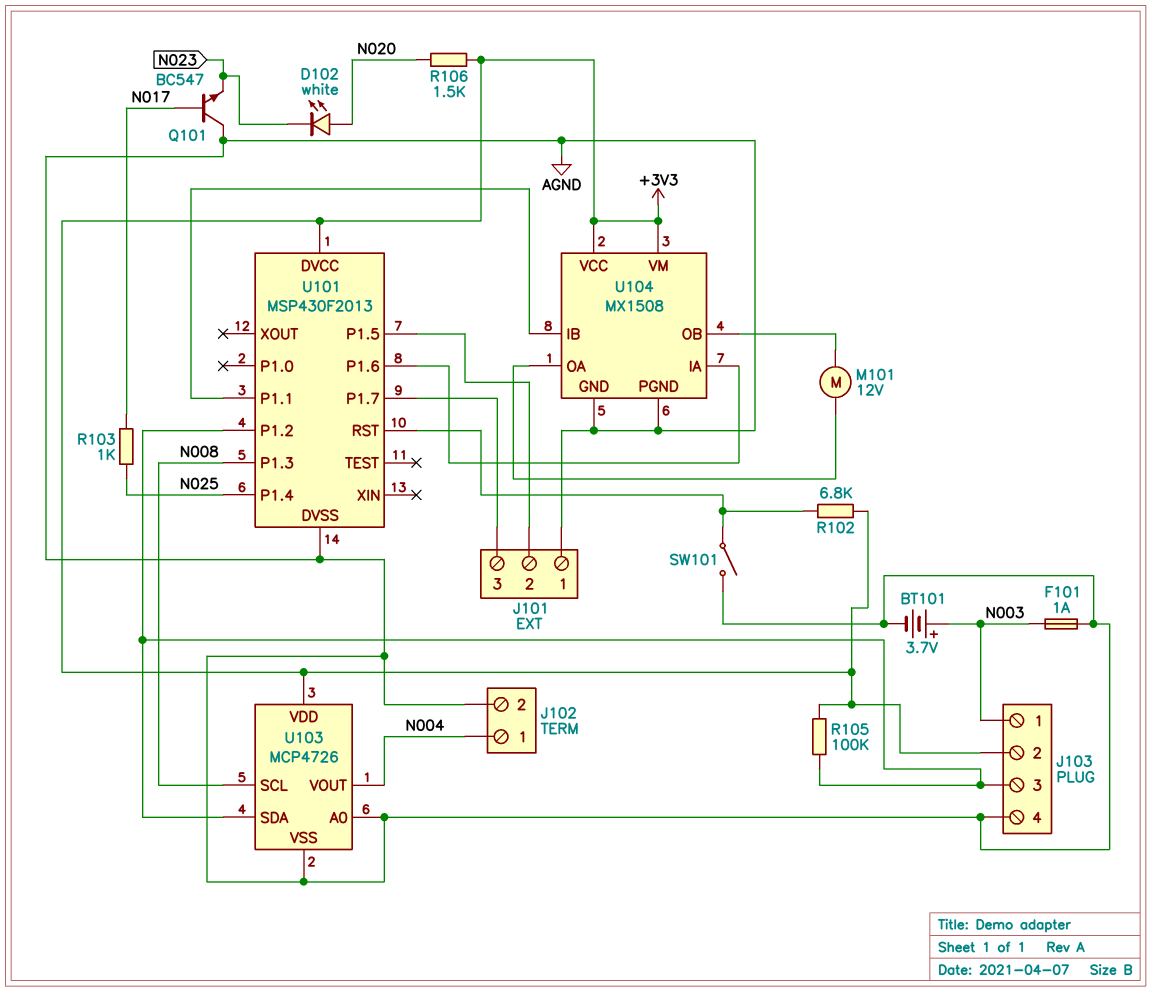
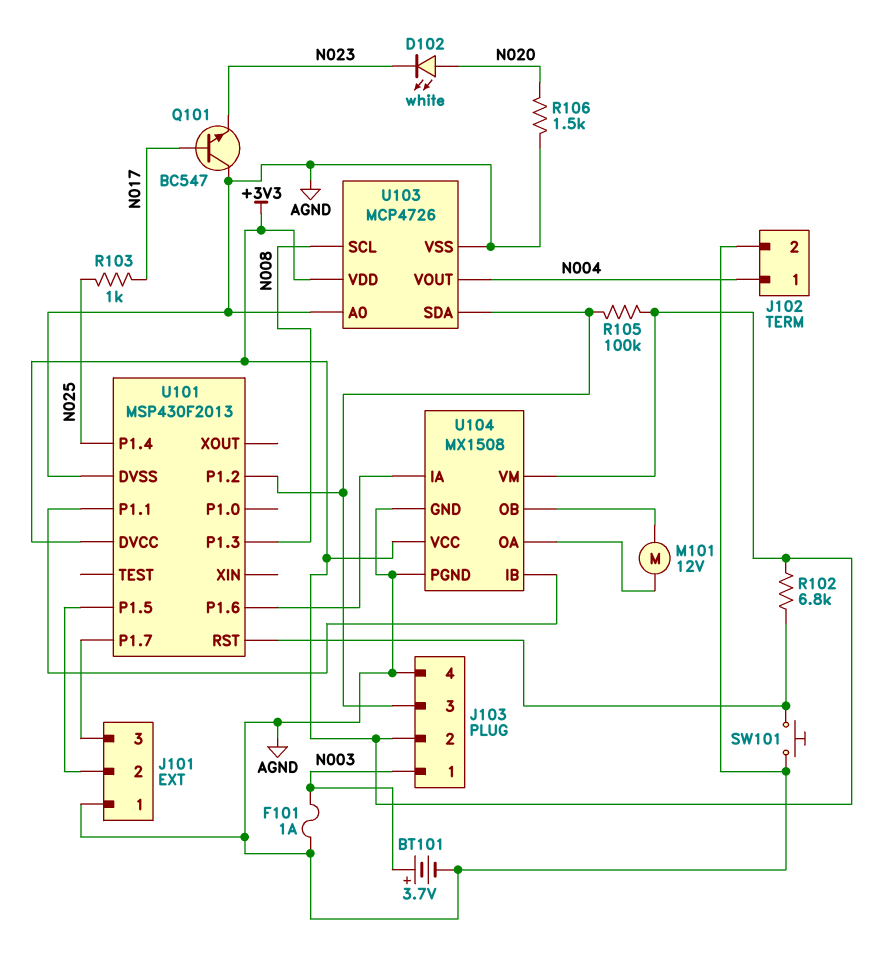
R106: 1.5k (+3V3, N020) -> 1.5k (AGND, N020)
SW101: switch (AGND, U101/RST) -> button (AGND, U101/RST)

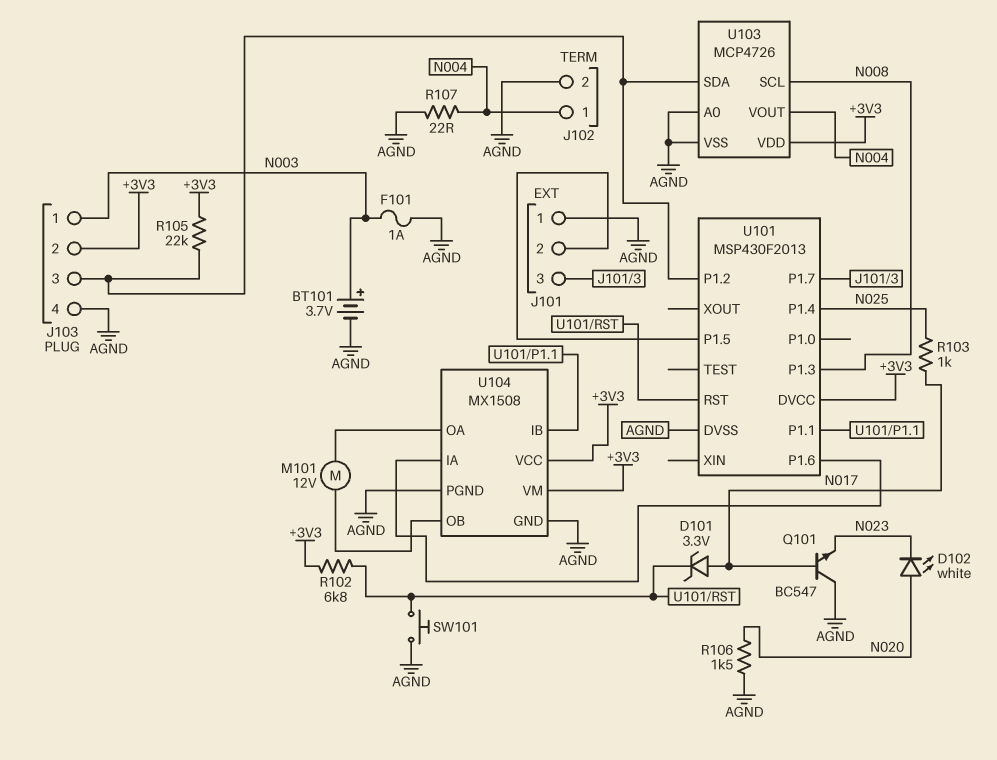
D101: none -> zener 3.3V (A N017, K U101/RST)
R105: 100k (+3V3, J103/3) -> 22k (+3V3, J103/3)
R107: none -> 22 (AGND, N004)

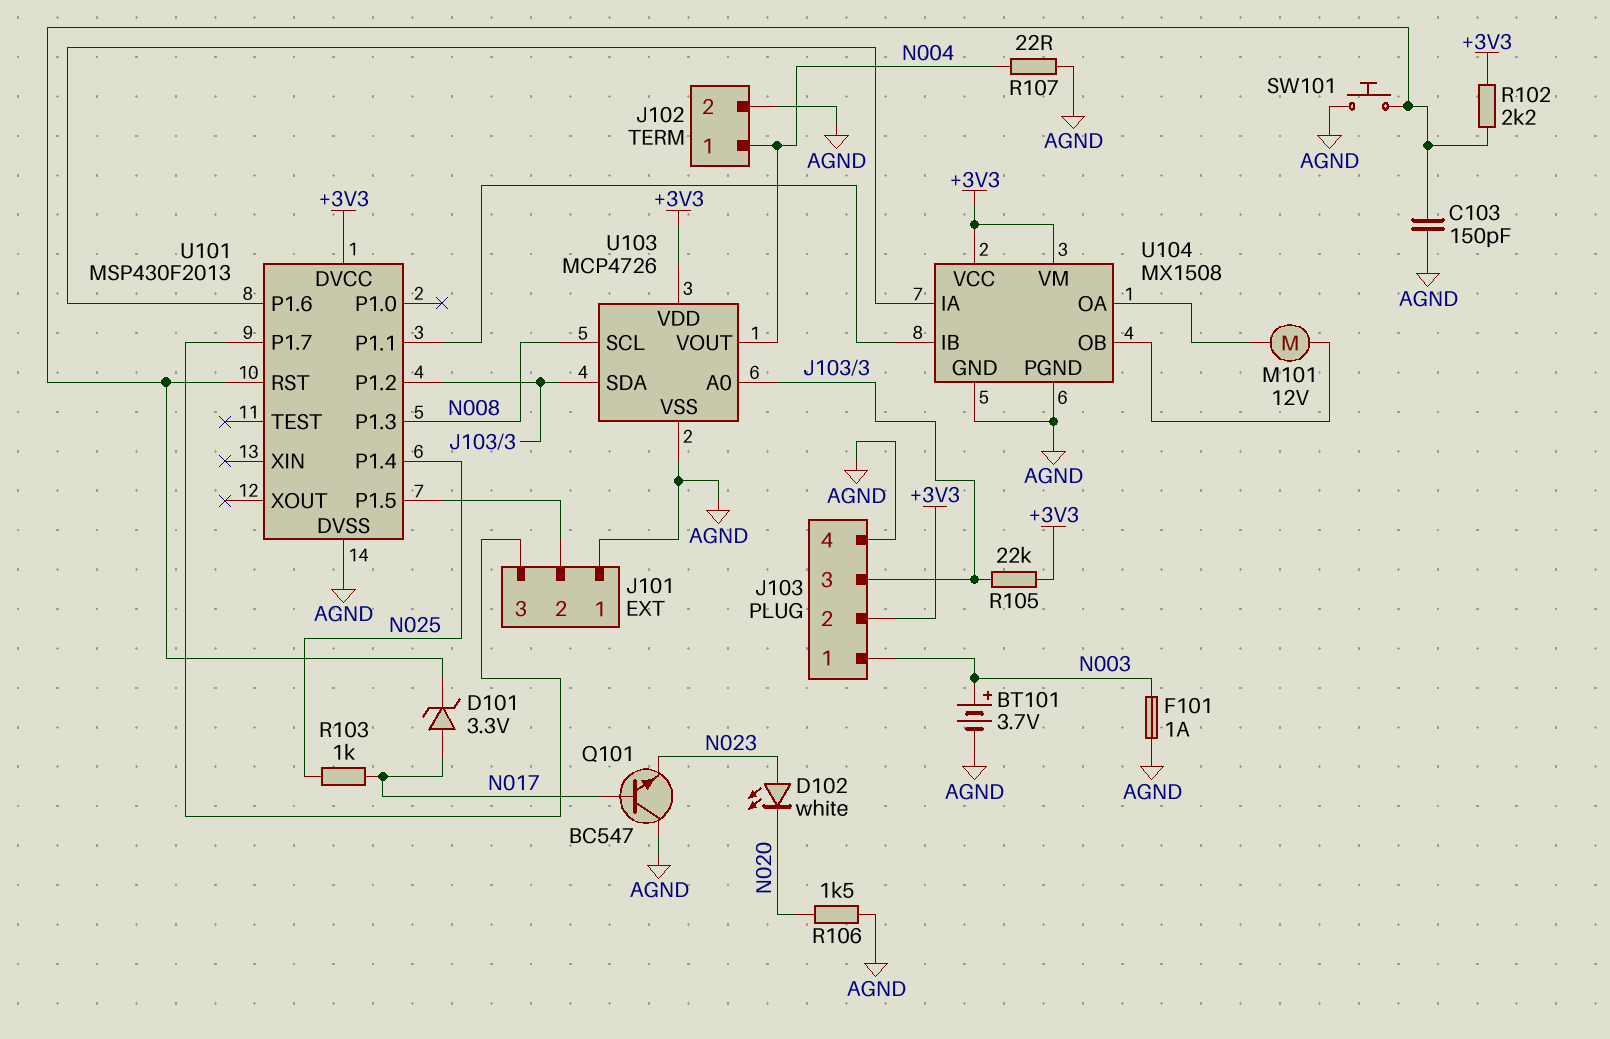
C103: none -> 150pF (AGND, U101/RST)
D102: LED white (A N020, K N023) -> LED white (A N023, K N020)
R102: 6.8k (+3V3, U101/RST) -> 2.2k (+3V3, U101/RST)
U103 pin A0: AGND -> J103/3

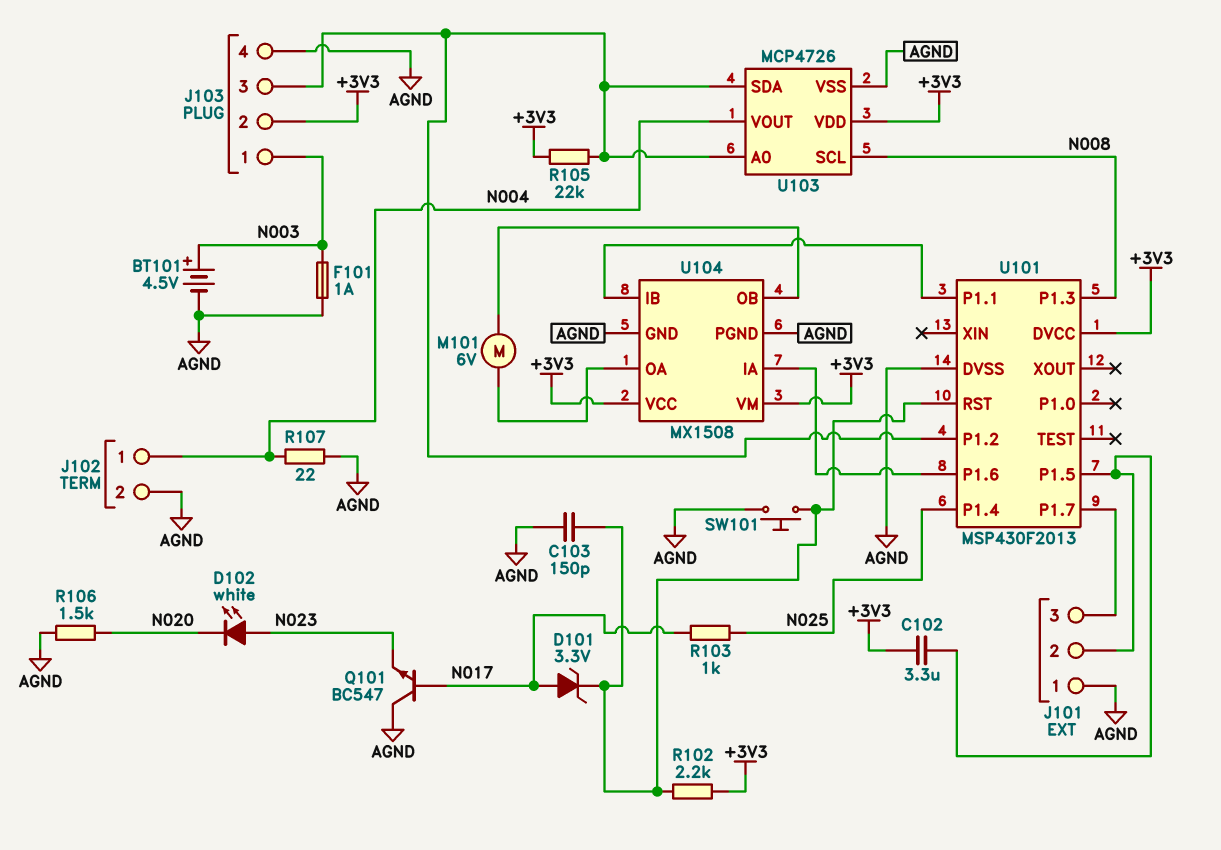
BT101: 3.7V (plus N003, minus AGND) -> 4.5V (plus N003, minus AGND)
C102: none -> 3.3uF (+3V3, J101/2)
M101: motor 12V (U104/OA, U104/OB) -> motor 6V (U104/OA, U104/OB)

